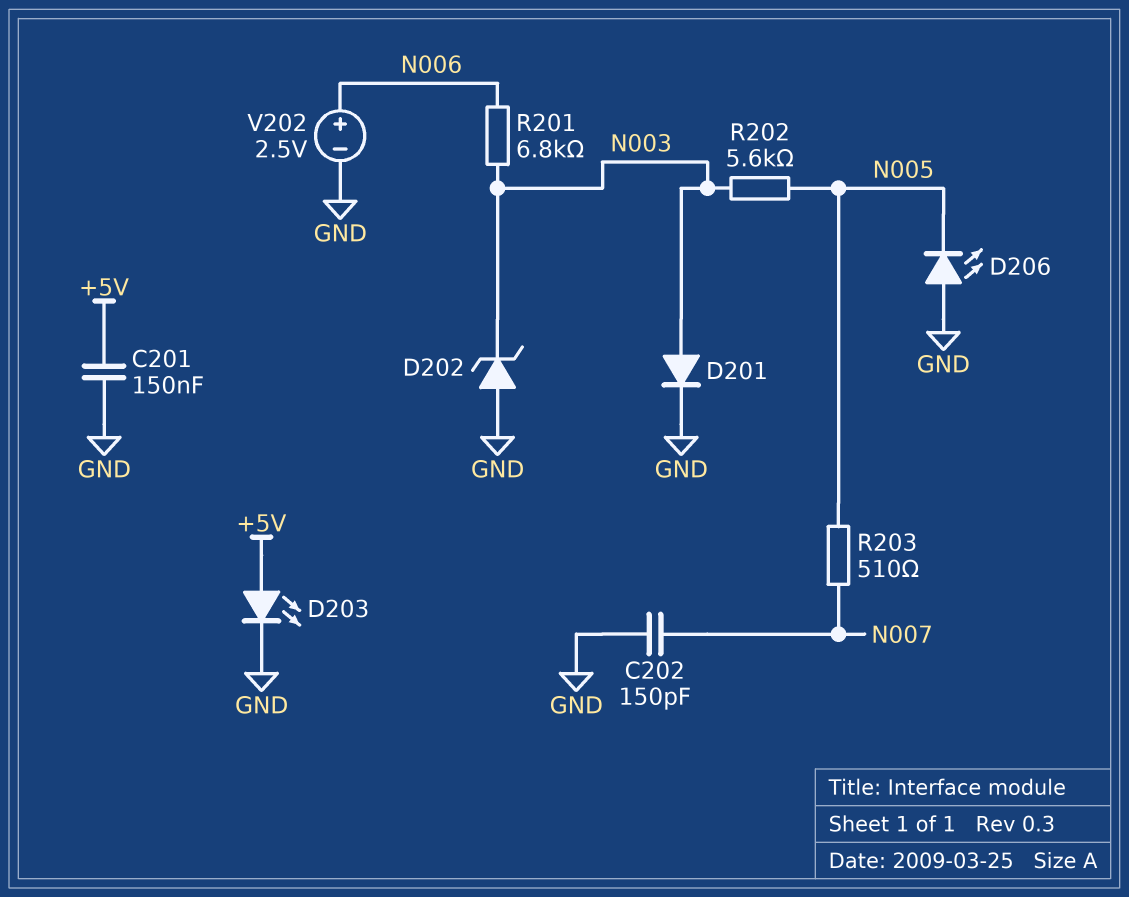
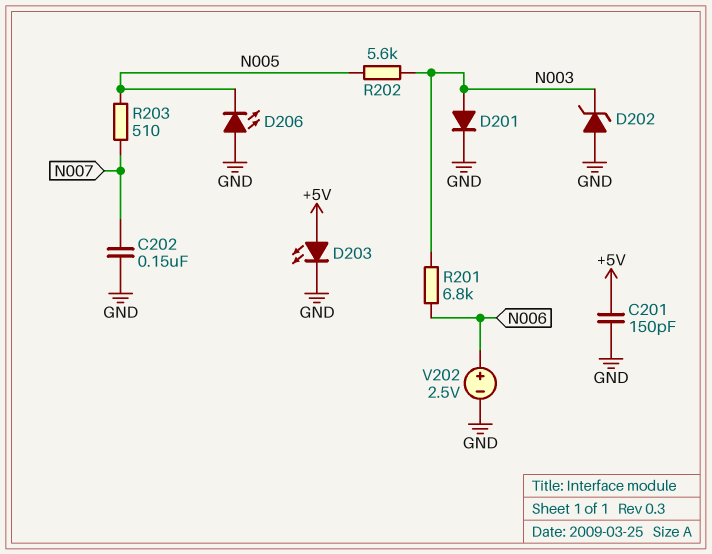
C201: 150nF (+5V, GND) -> 150pF (+5V, GND)
C202: 150pF (GND, N007) -> 150nF (GND, N007)

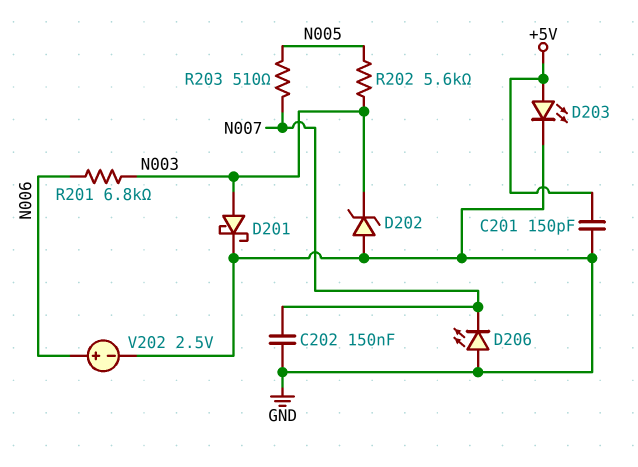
D201: diode (A N003, K GND) -> schottky (A N003, K GND)
D206: LED (A GND, K N005) -> LED (A GND, K N007)

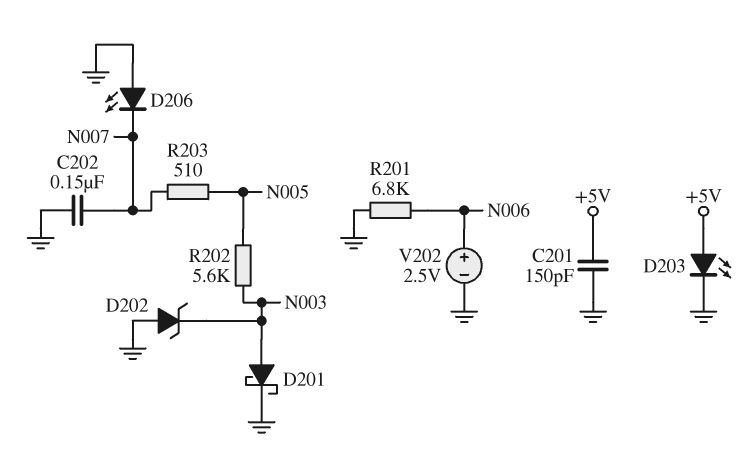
R201: 6.8k (N003, N006) -> 6.8k (GND, N006)

